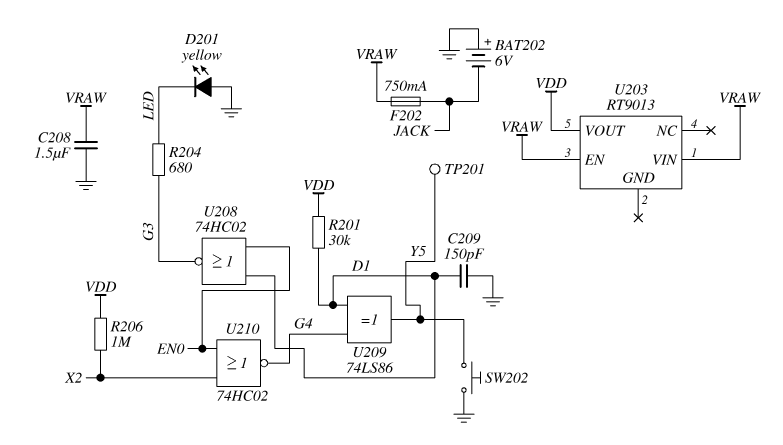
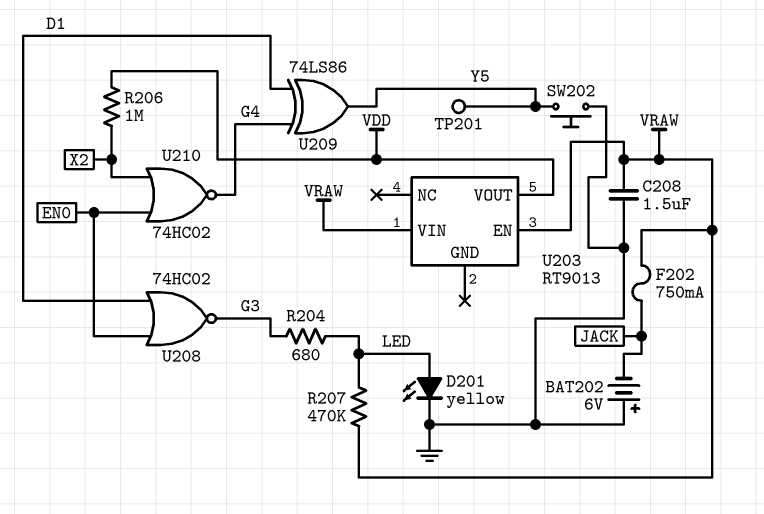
C209: 150pF (D1, GND) -> none
D201: LED yellow (A GND, K LED) -> LED yellow (A LED, K GND)
R201: 30k (D1, VDD) -> none
R207: none -> 470k (LED, VRAW)

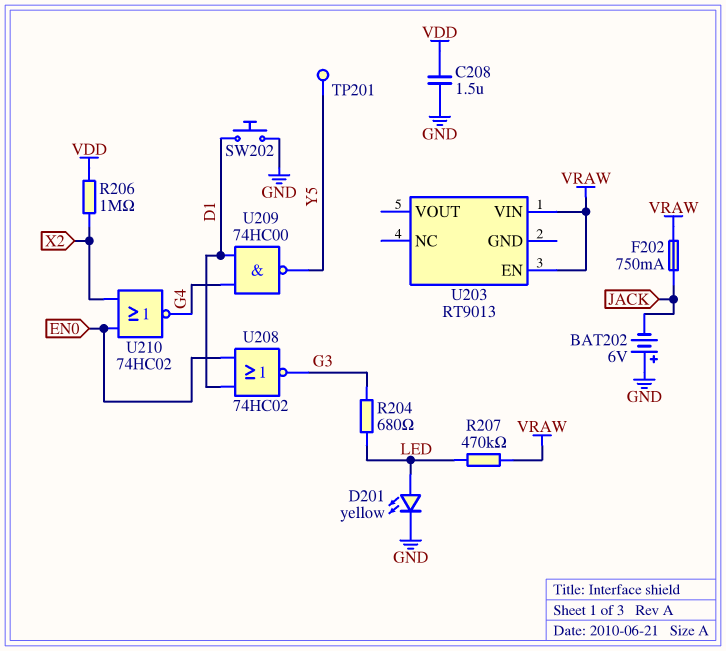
C208: 1.5uF (GND, VRAW) -> 1.5uF (GND, VDD)
SW202: button (GND, Y5) -> button (D1, GND)
U203 pin VOUT: VDD -> none
U209: XOR 74LS86 (in D1, in G4, out Y5) -> NAND 74HC00 (in D1, in G4, out Y5)

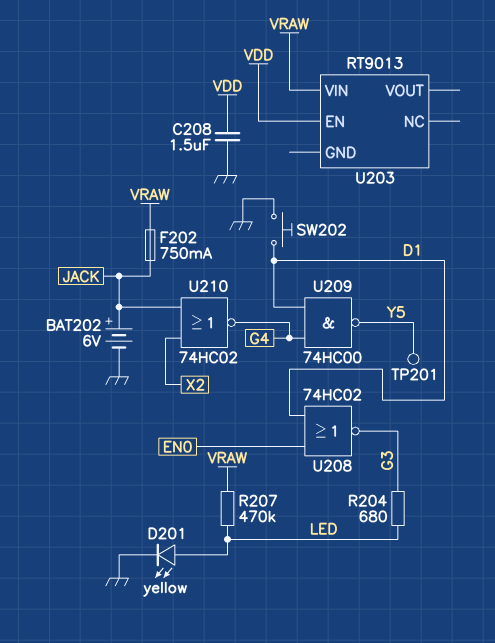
BAT202: 6V (plus GND, minus JACK) -> 6V (plus JACK, minus GND)
R206: 1M (VDD, X2) -> none
U203 pin EN: VRAW -> VDD
U210: NOR 74HC02 (in EN0, in X2, out G4) -> NOR 74HC02 (in JACK, in X2, out G4)

